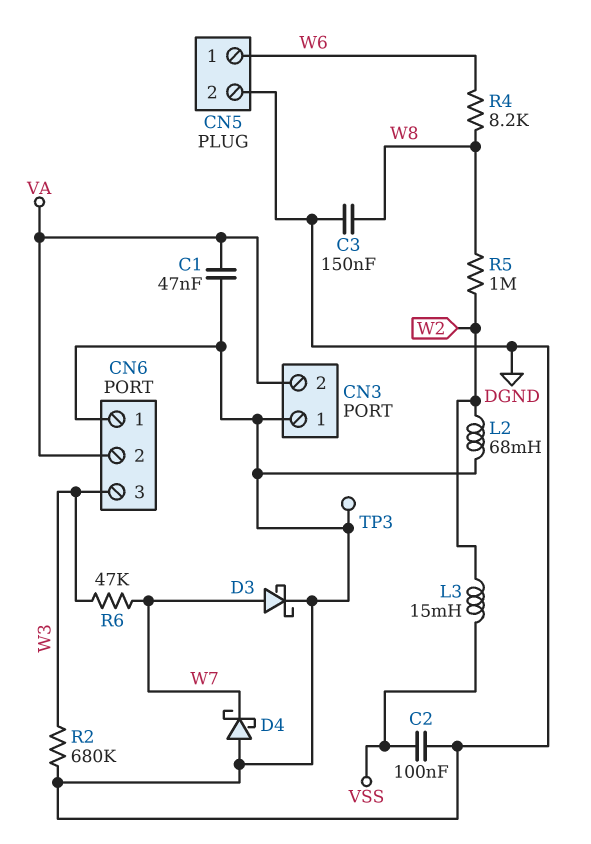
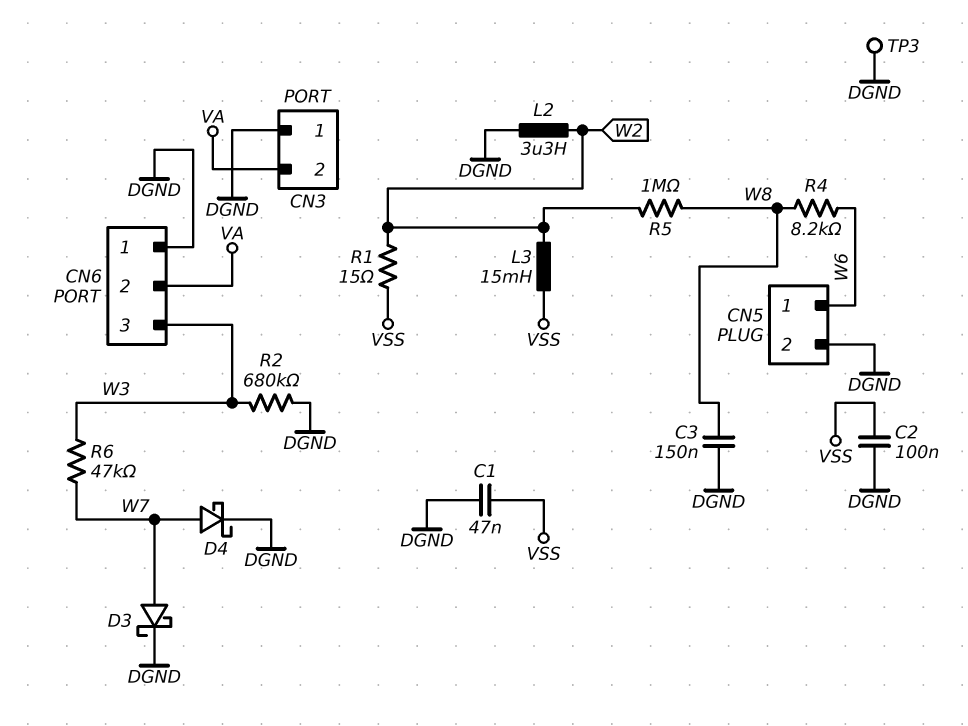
C1: 47nF (DGND, VA) -> 47nF (DGND, VSS)
D4: schottky (A DGND, K W7) -> schottky (A W7, K DGND)
L2: 68mH (DGND, W2) -> 3.3uH (DGND, W2)
R1: none -> 15 (VSS, W2)

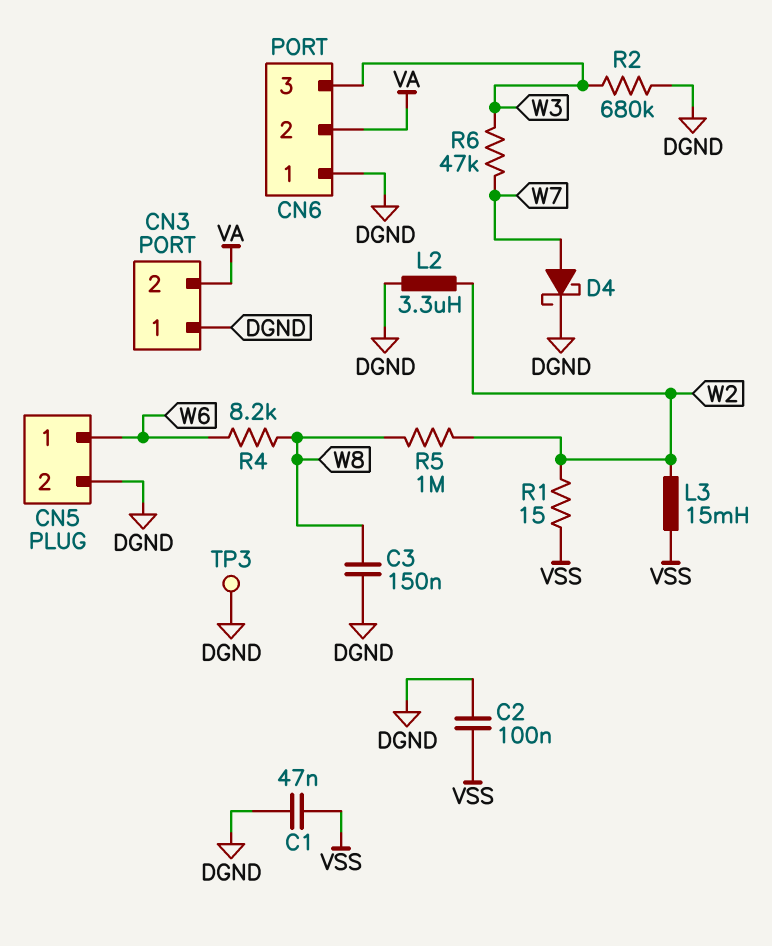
D3: schottky (A W7, K DGND) -> none

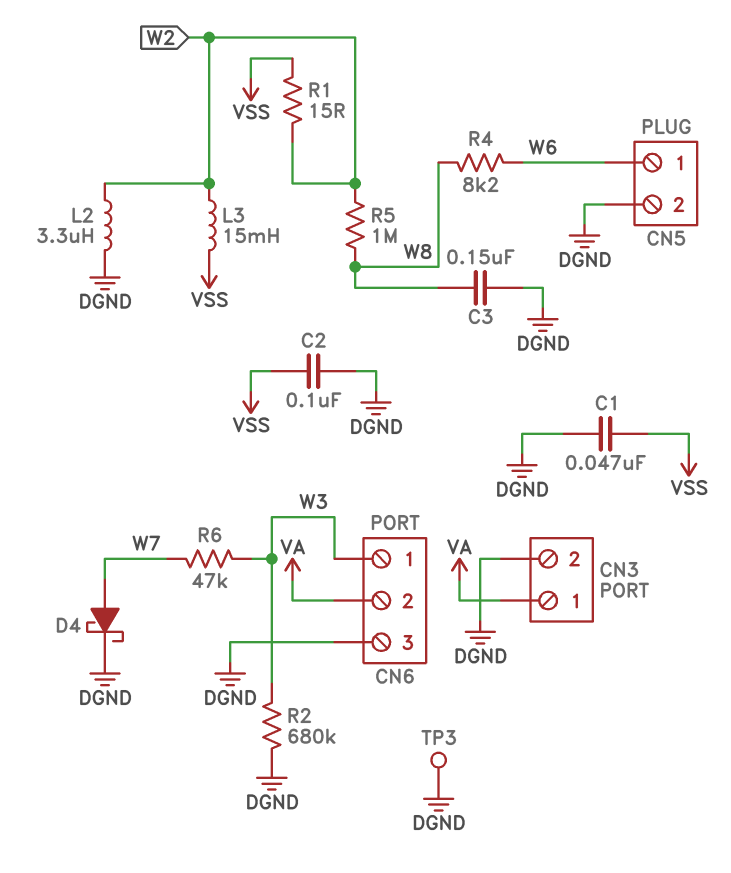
CN3 pin 1: DGND -> VA
CN3 pin 2: VA -> DGND
CN6 pin 1: DGND -> W3
CN6 pin 3: W3 -> DGND

